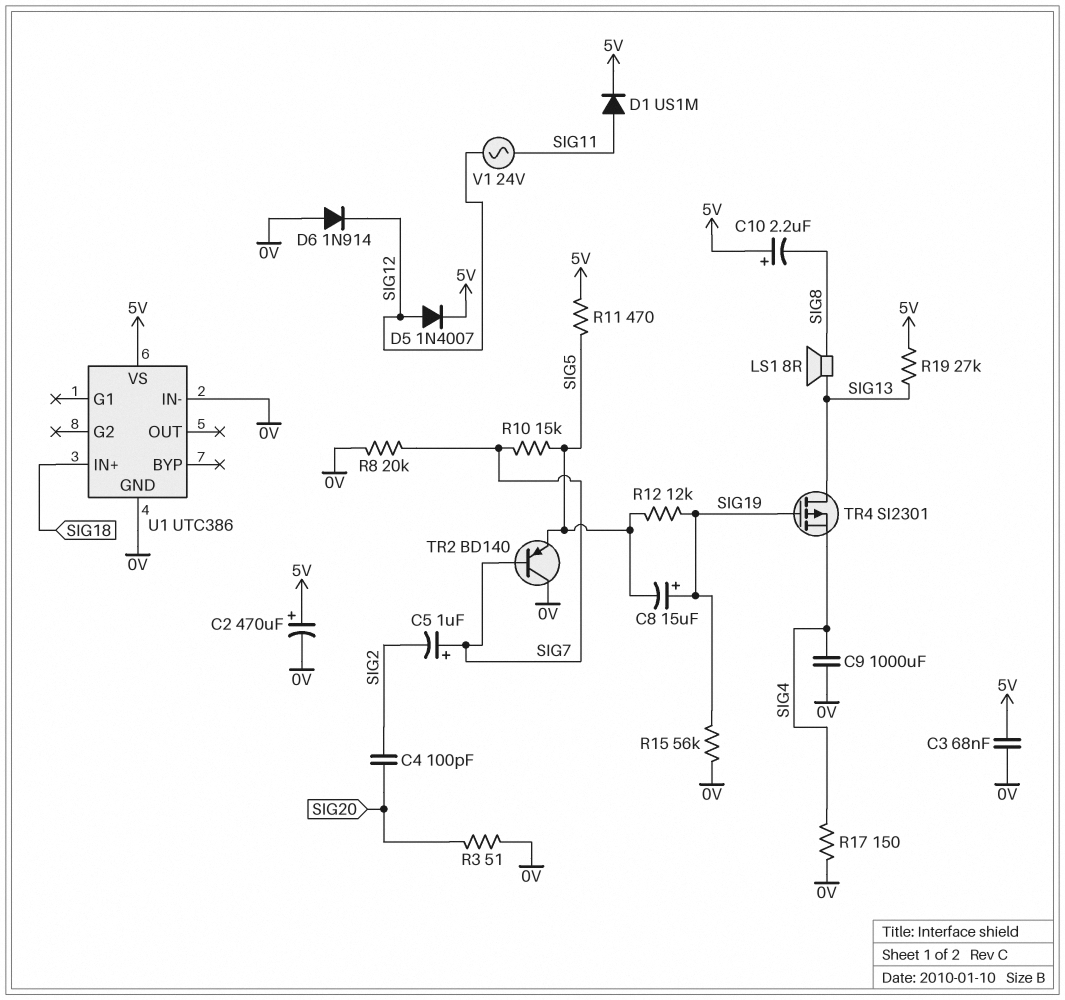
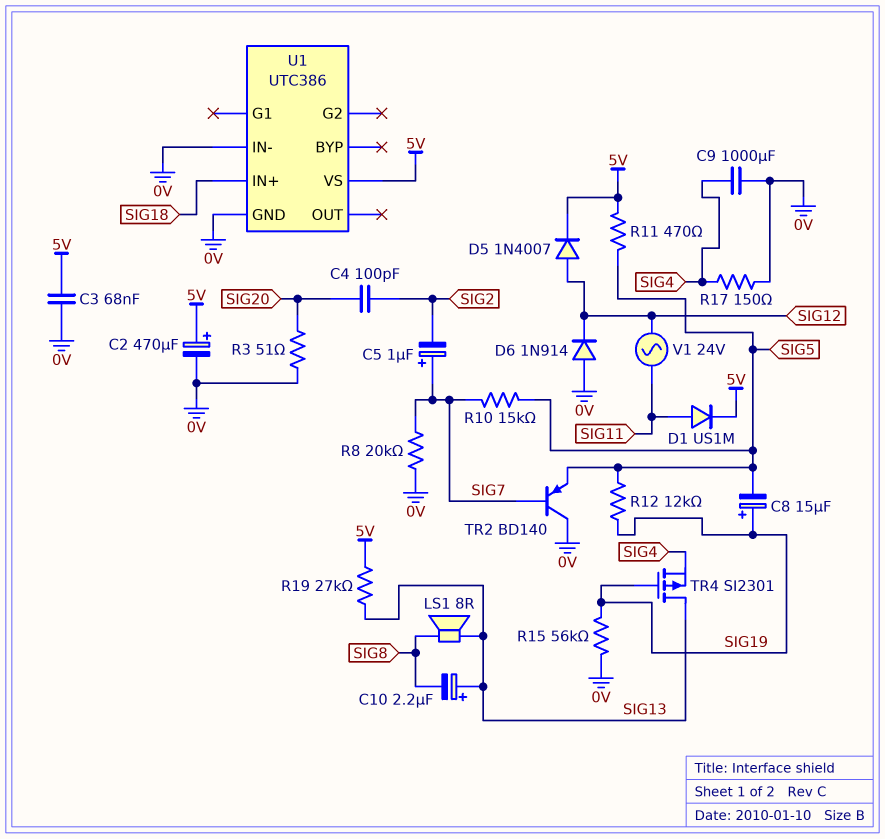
C10: 2.2uF (plus 5V, minus SIG8) -> 2.2uF (plus SIG13, minus SIG8)

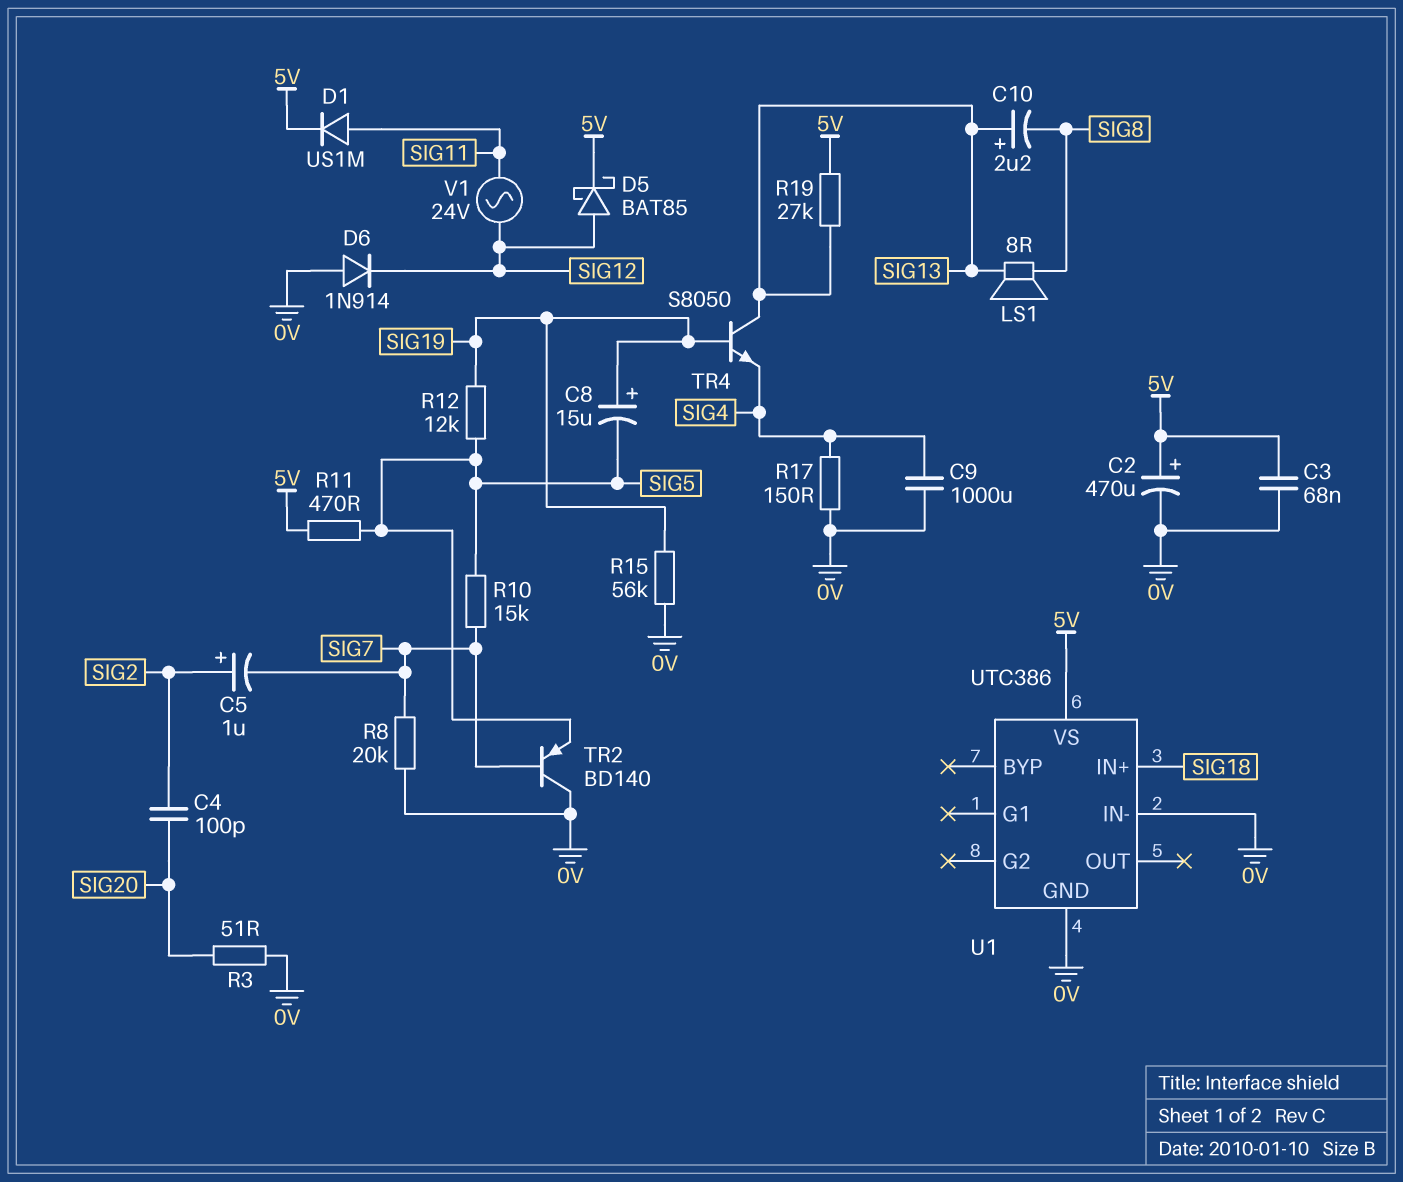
C5: 1uF (plus SIG7, minus SIG2) -> 1uF (plus SIG2, minus SIG7)
D5: diode 1N4007 (A SIG12, K 5V) -> schottky BAT85 (A SIG12, K 5V)
TR4: PMOS SI2301 (G SIG19, D SIG13, S SIG4) -> NPN S8050 (B SIG19, C SIG13, E SIG4)

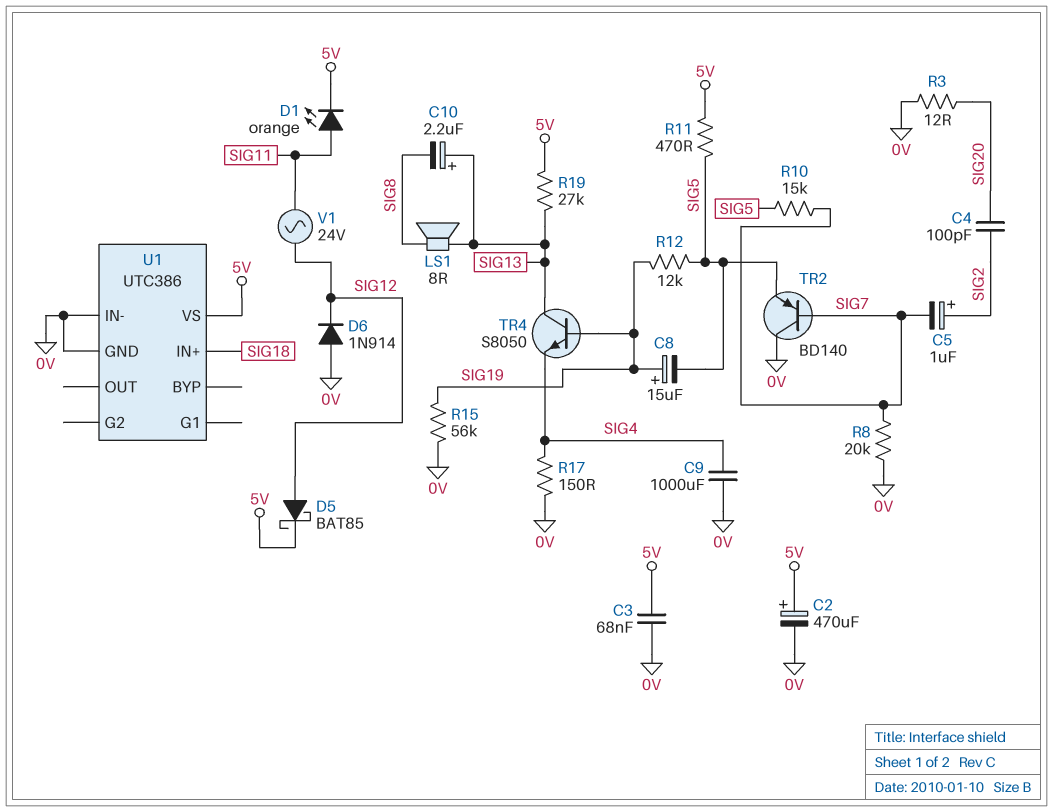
D1: diode US1M (A SIG11, K 5V) -> LED orange (A SIG11, K 5V)
R3: 51 (0V, SIG20) -> 12 (0V, SIG20)

